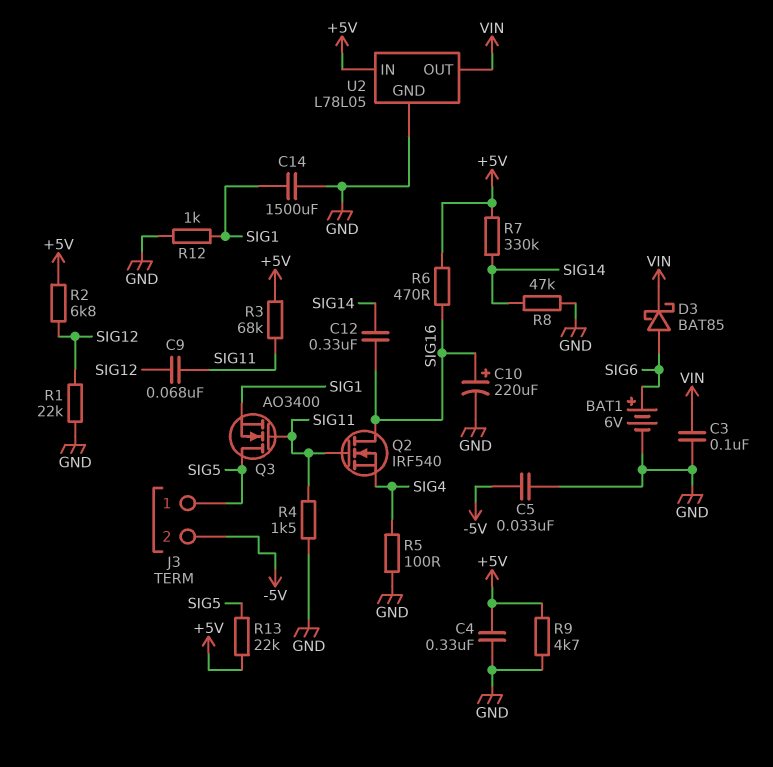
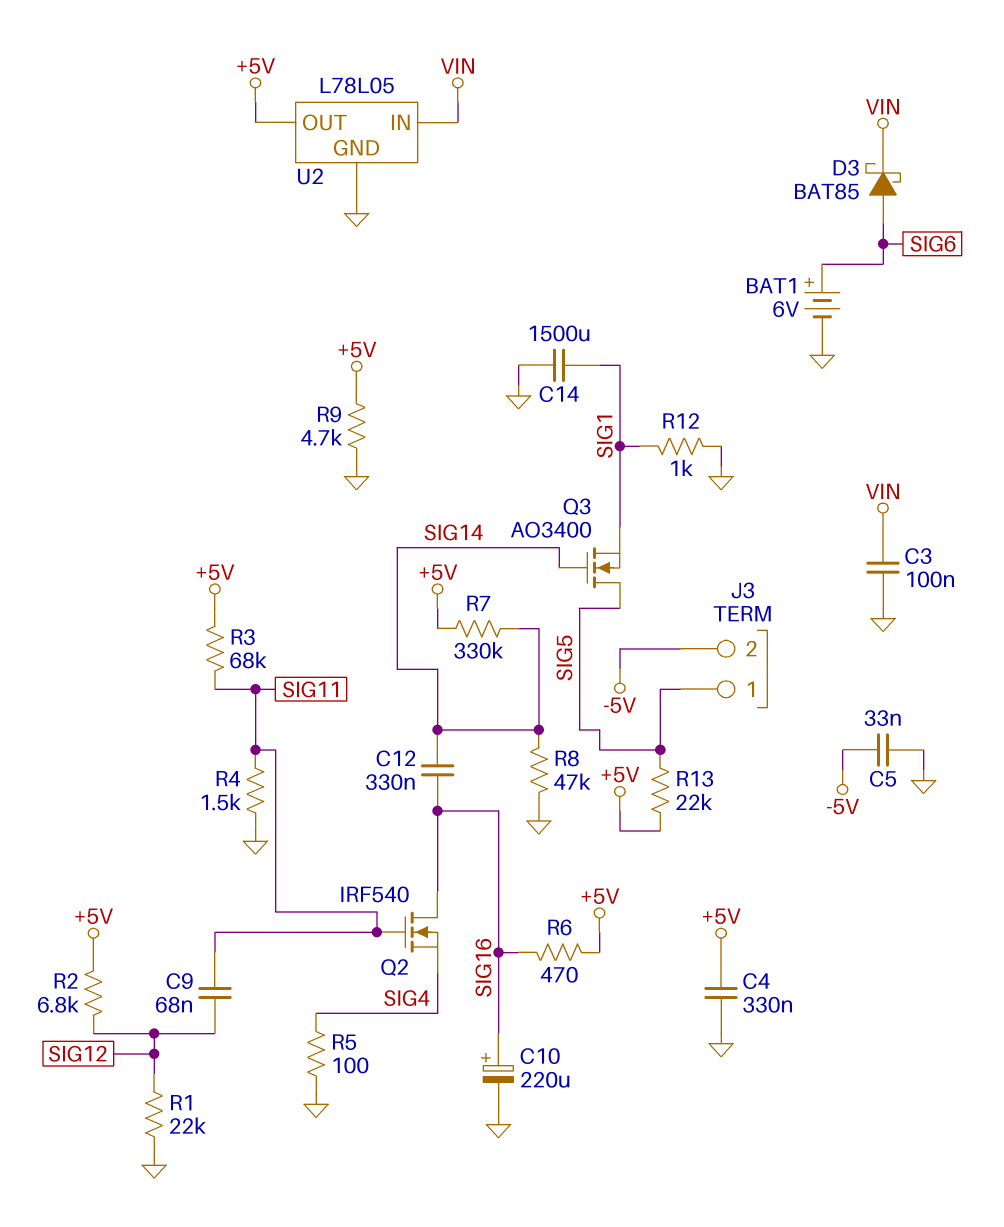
Q3: NMOS AO3400 (G SIG11, D SIG5, S SIG1) -> NMOS AO3400 (G SIG14, D SIG5, S SIG1)
U2 pin IN: +5V -> VIN
U2 pin OUT: VIN -> +5V

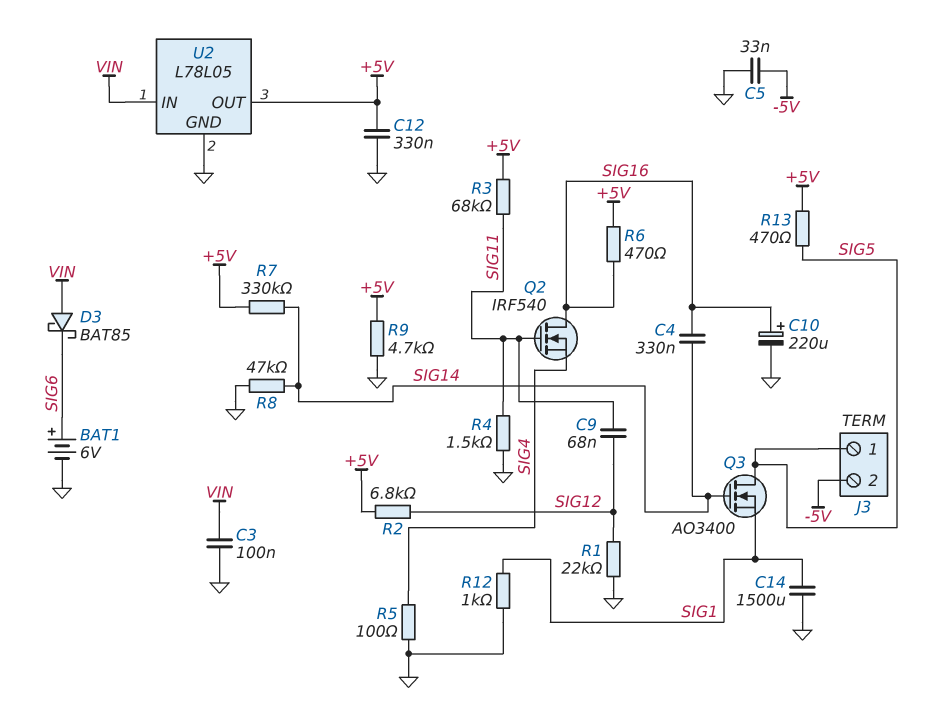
C4: 330nF (+5V, GND) -> 330nF (SIG14, SIG16)
C12: 330nF (SIG14, SIG16) -> 330nF (+5V, GND)
D3: schottky BAT85 (A SIG6, K VIN) -> schottky BAT85 (A VIN, K SIG6)
R13: 22k (+5V, SIG5) -> 470 (+5V, SIG5)

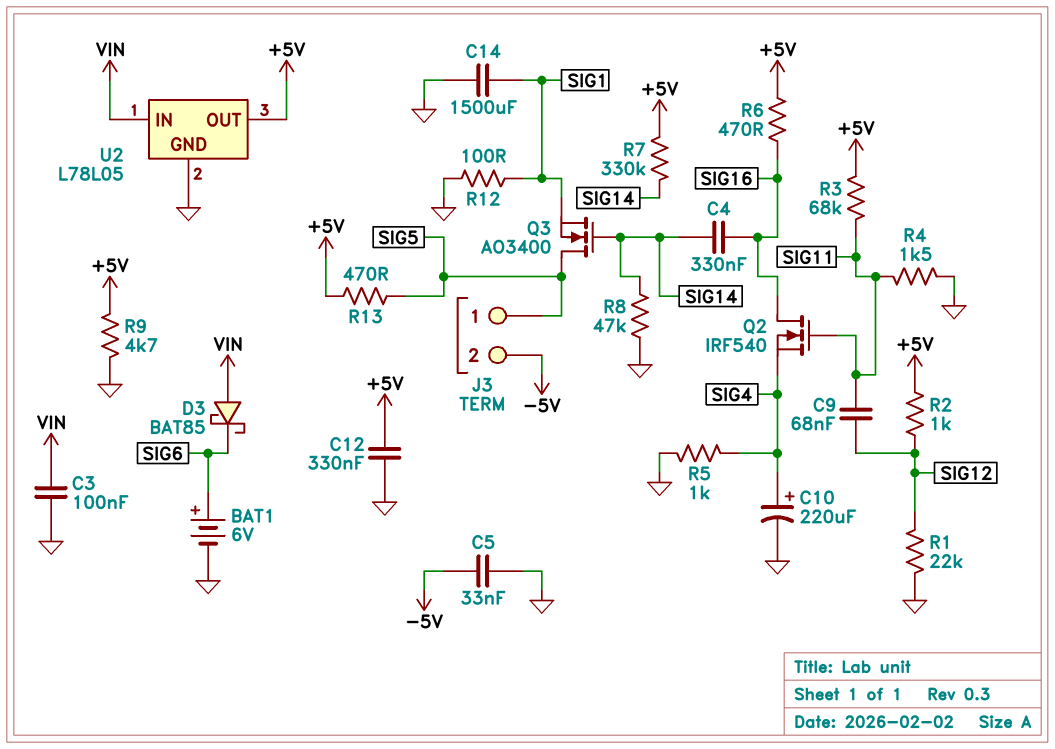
C10: 220uF (plus SIG16, minus GND) -> 220uF (plus SIG4, minus GND)
R2: 6.8k (+5V, SIG12) -> 1k (+5V, SIG12)
R5: 100 (GND, SIG4) -> 1k (GND, SIG4)
R12: 1k (GND, SIG1) -> 100 (GND, SIG1)

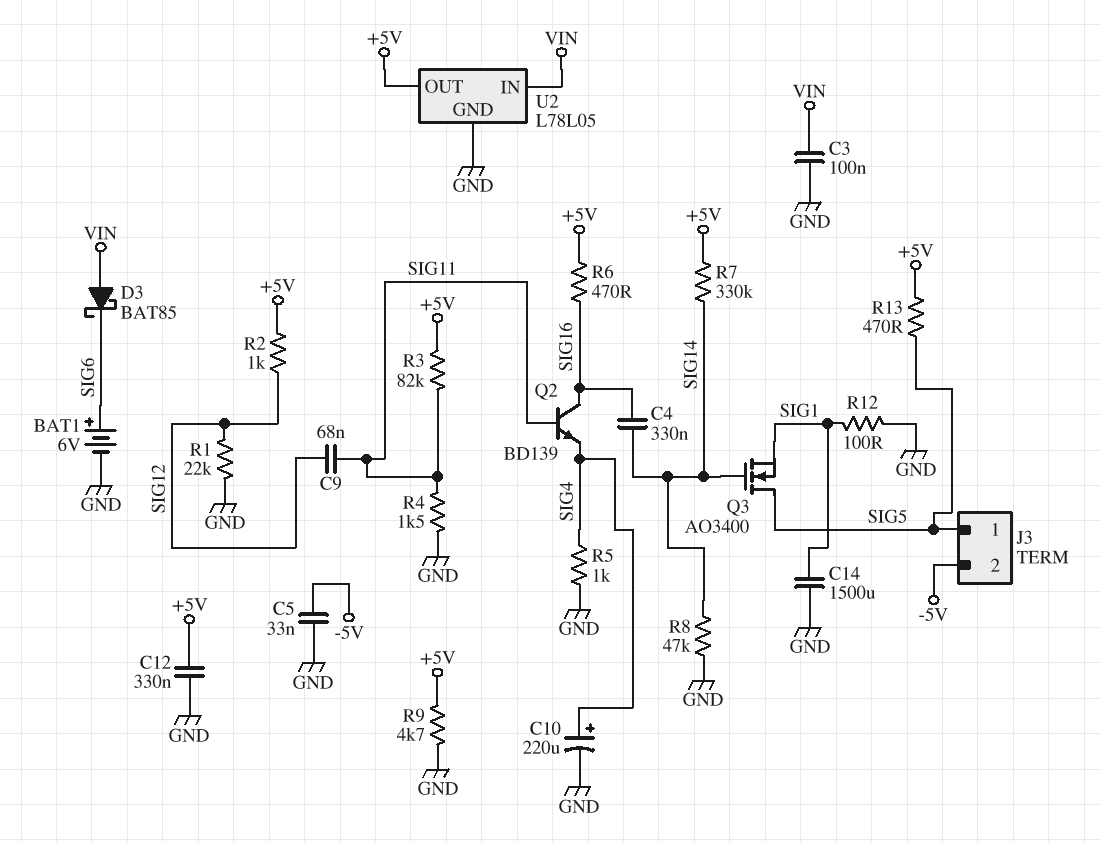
Q2: NMOS IRF540 (G SIG11, D SIG16, S SIG4) -> NPN BD139 (B SIG11, C SIG16, E SIG4)
R3: 68k (+5V, SIG11) -> 82k (+5V, SIG11)

